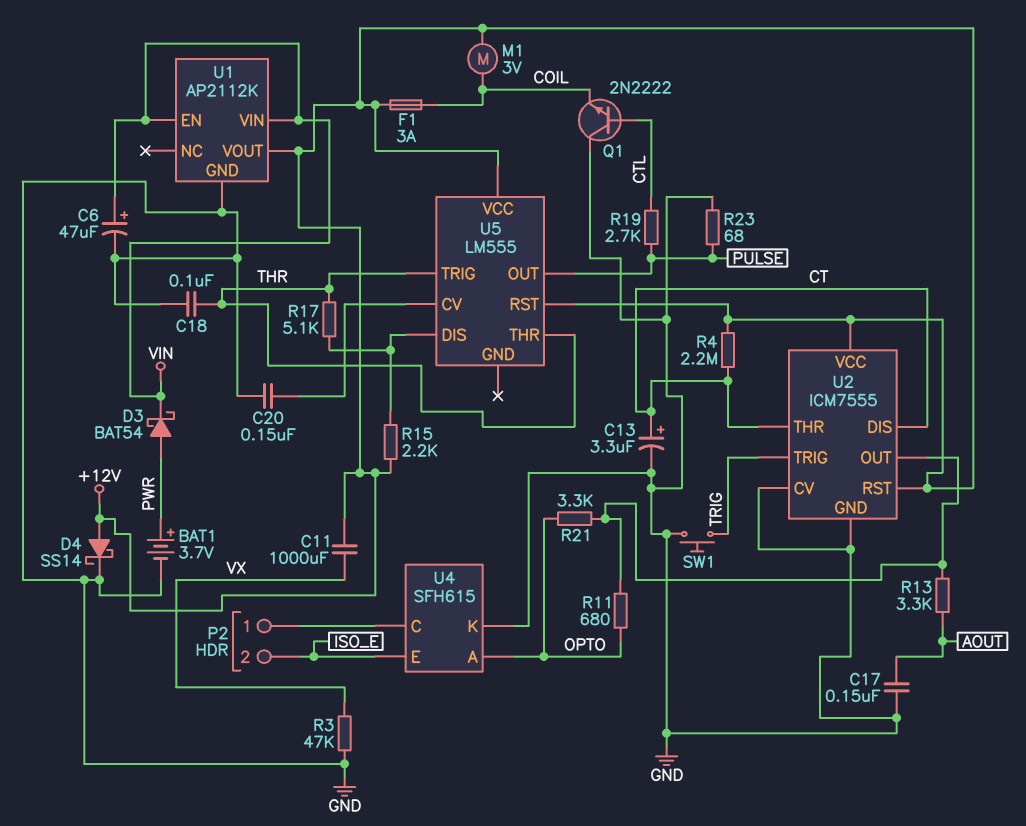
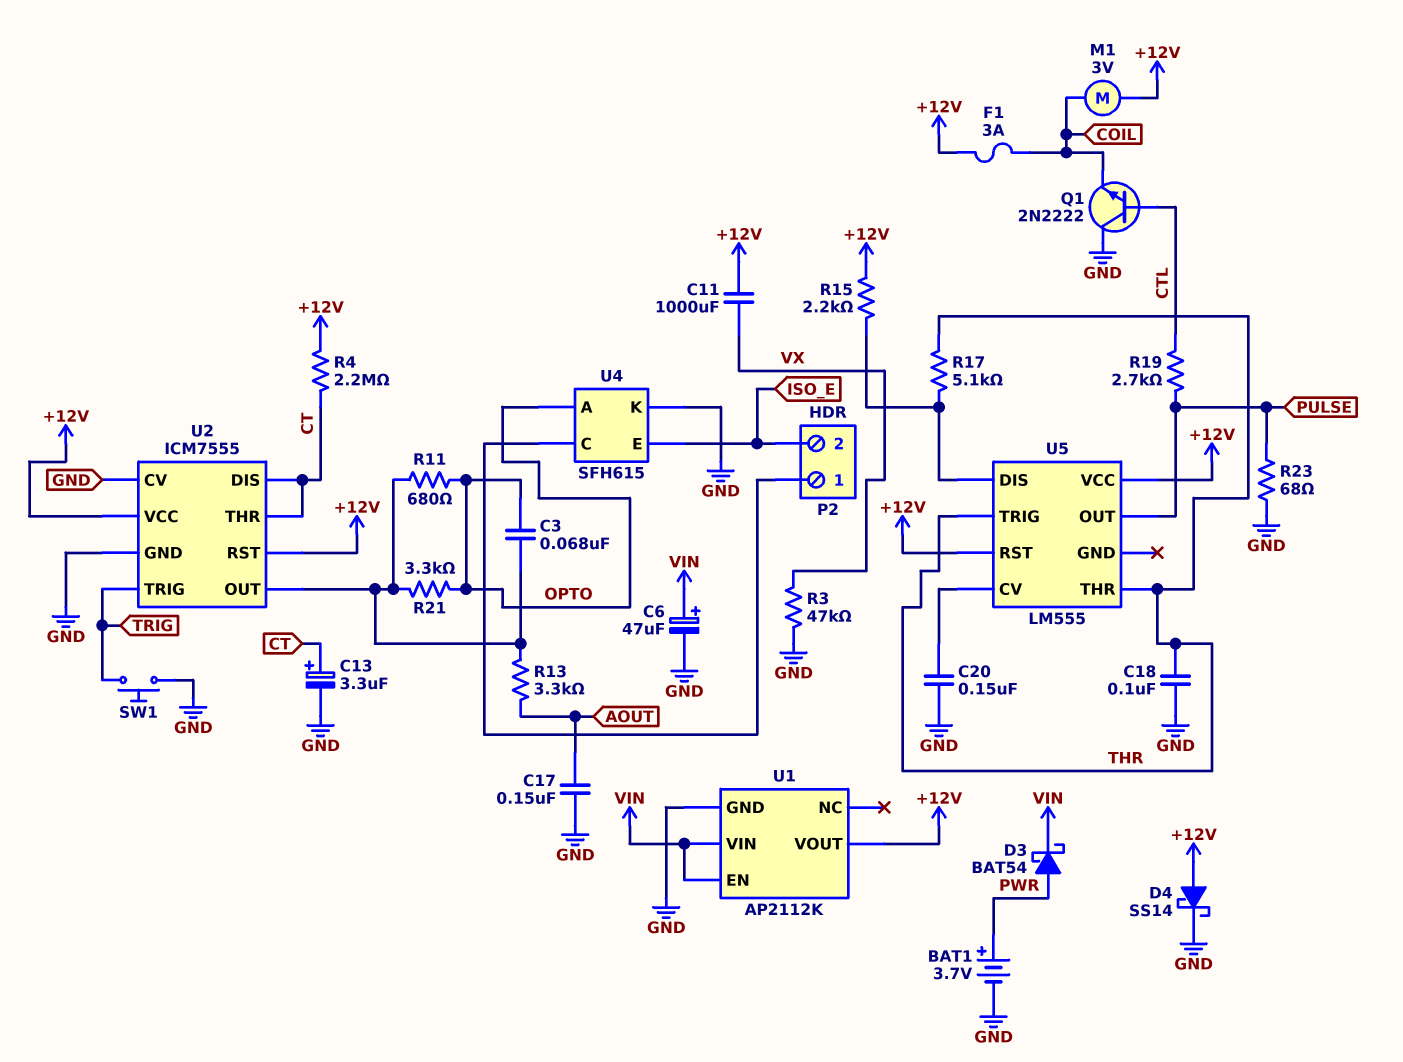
C3: none -> 68nF (OPTO, U2/OUT)

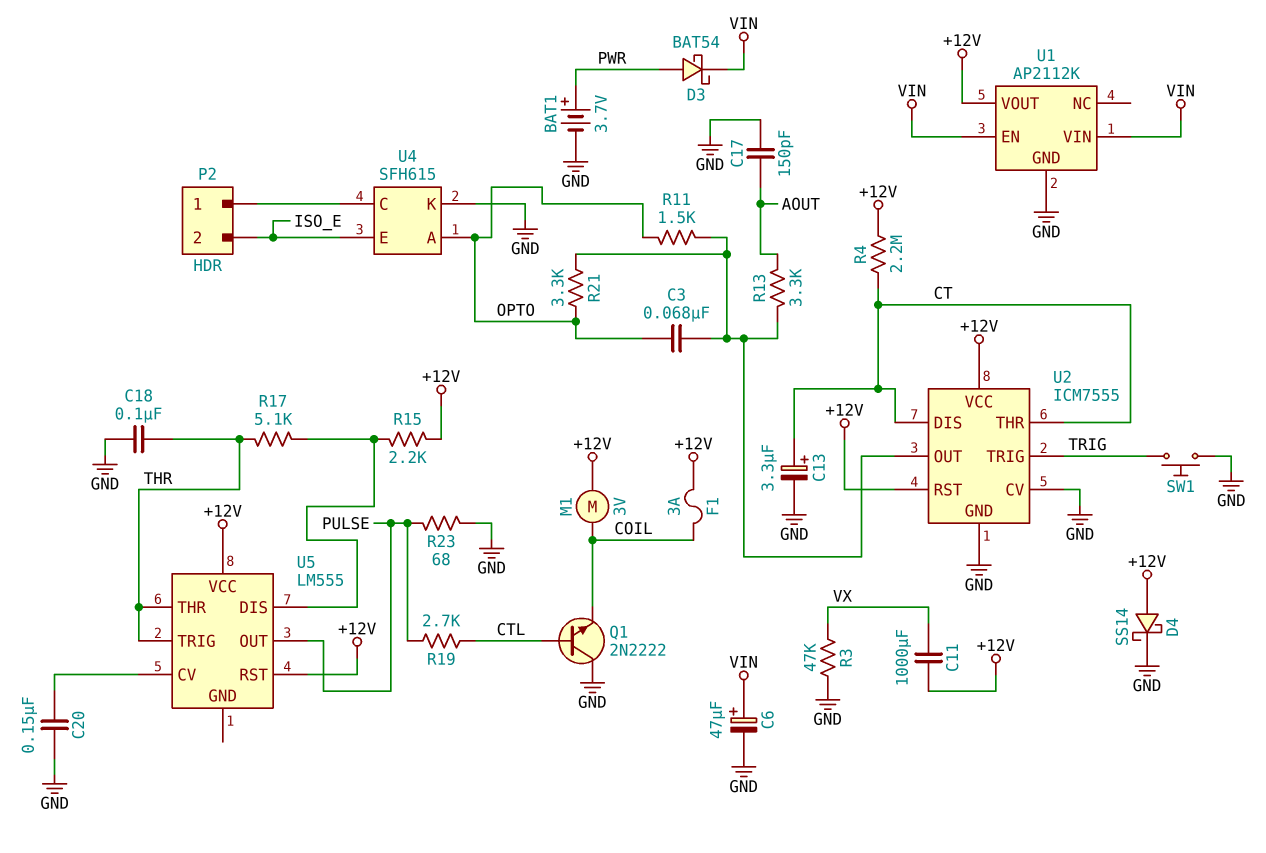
C17: 150nF (AOUT, GND) -> 150pF (AOUT, GND)
R11: 680 (OPTO, U2/OUT) -> 1.5k (OPTO, U2/OUT)

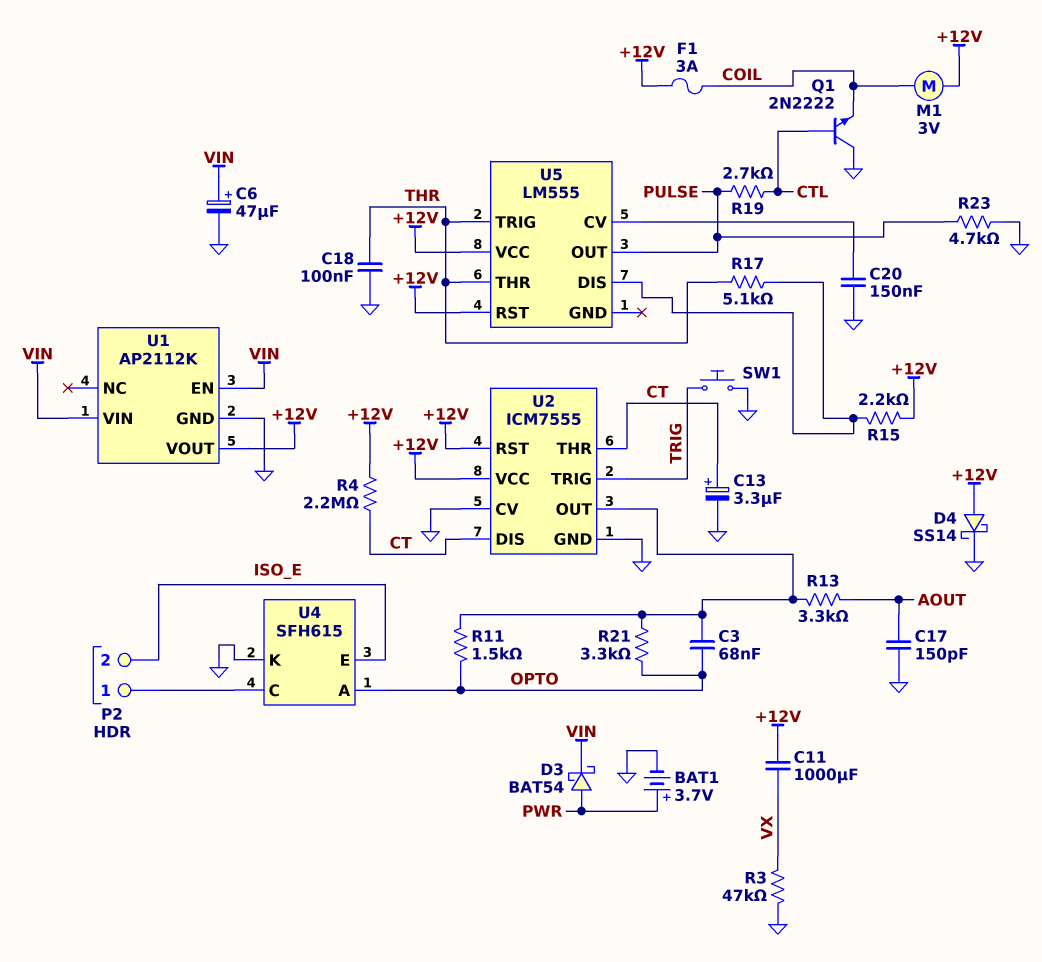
R23: 68 (GND, PULSE) -> 4.7k (GND, PULSE)

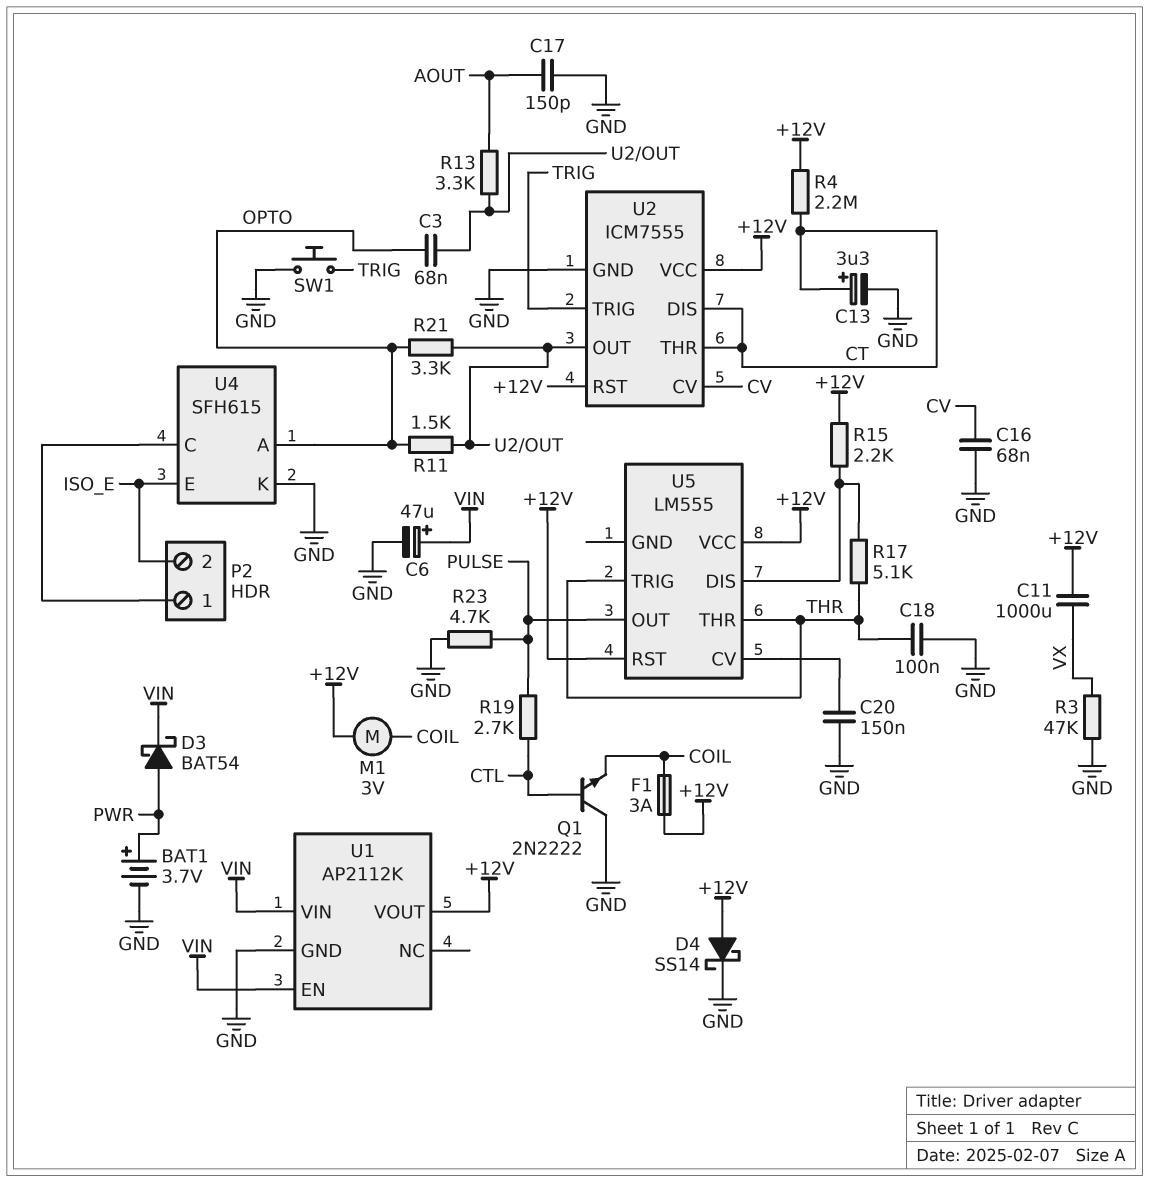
C16: none -> 68nF (CV, GND)
U2 pin CV: GND -> CV

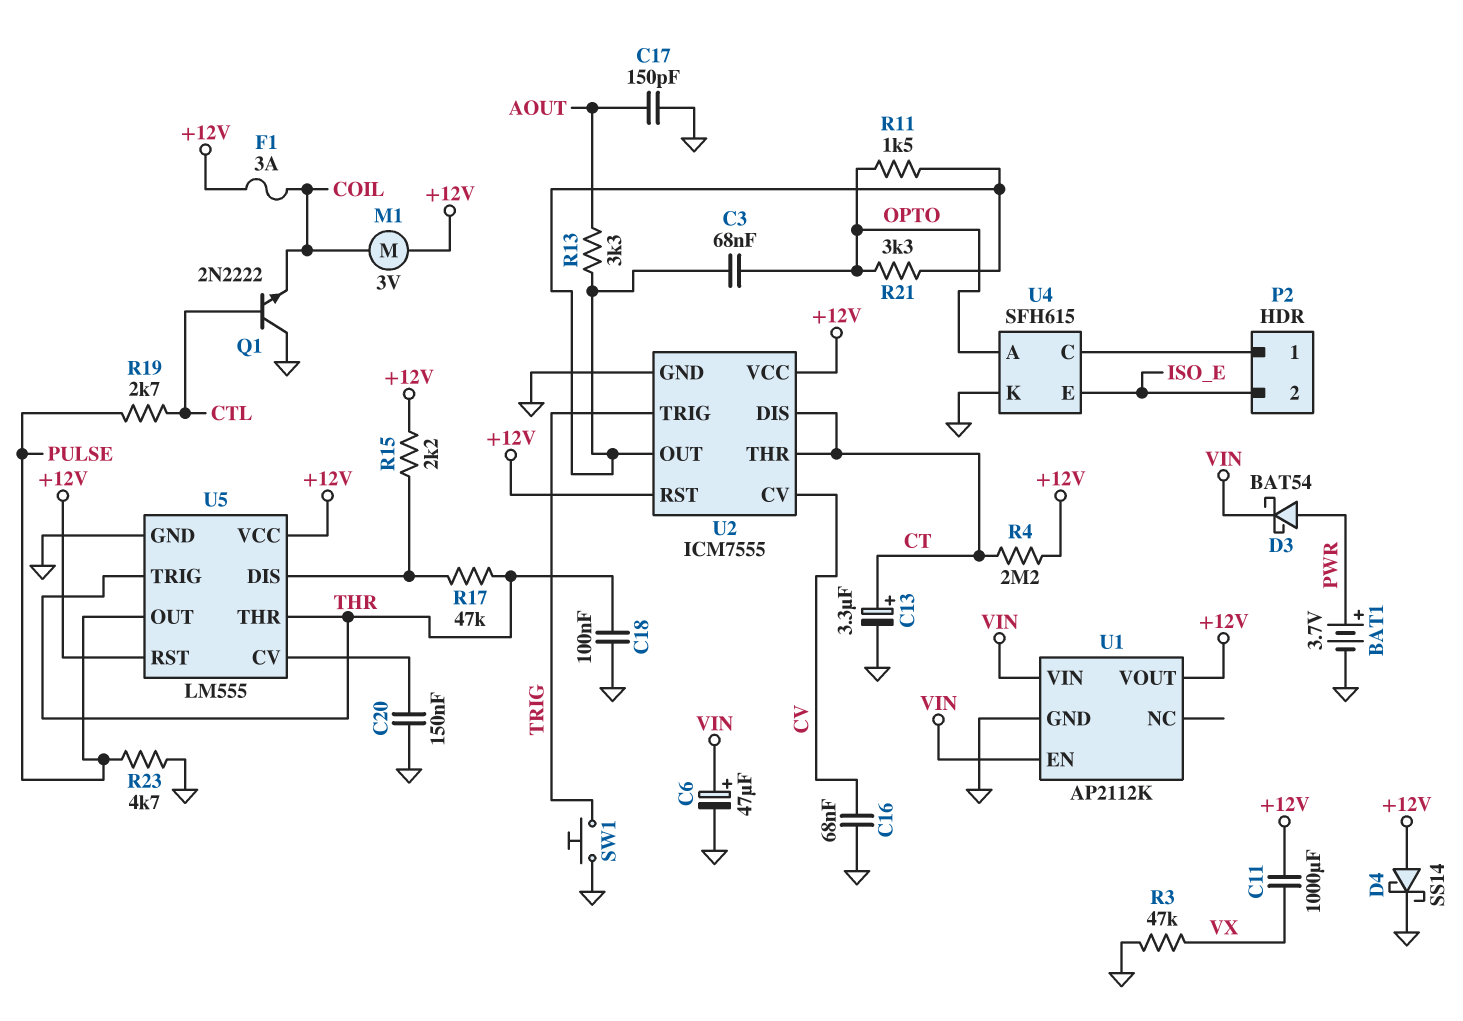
R17: 5.1k (THR, U5/DIS) -> 47k (THR, U5/DIS)
U5 pin GND: none -> GND

